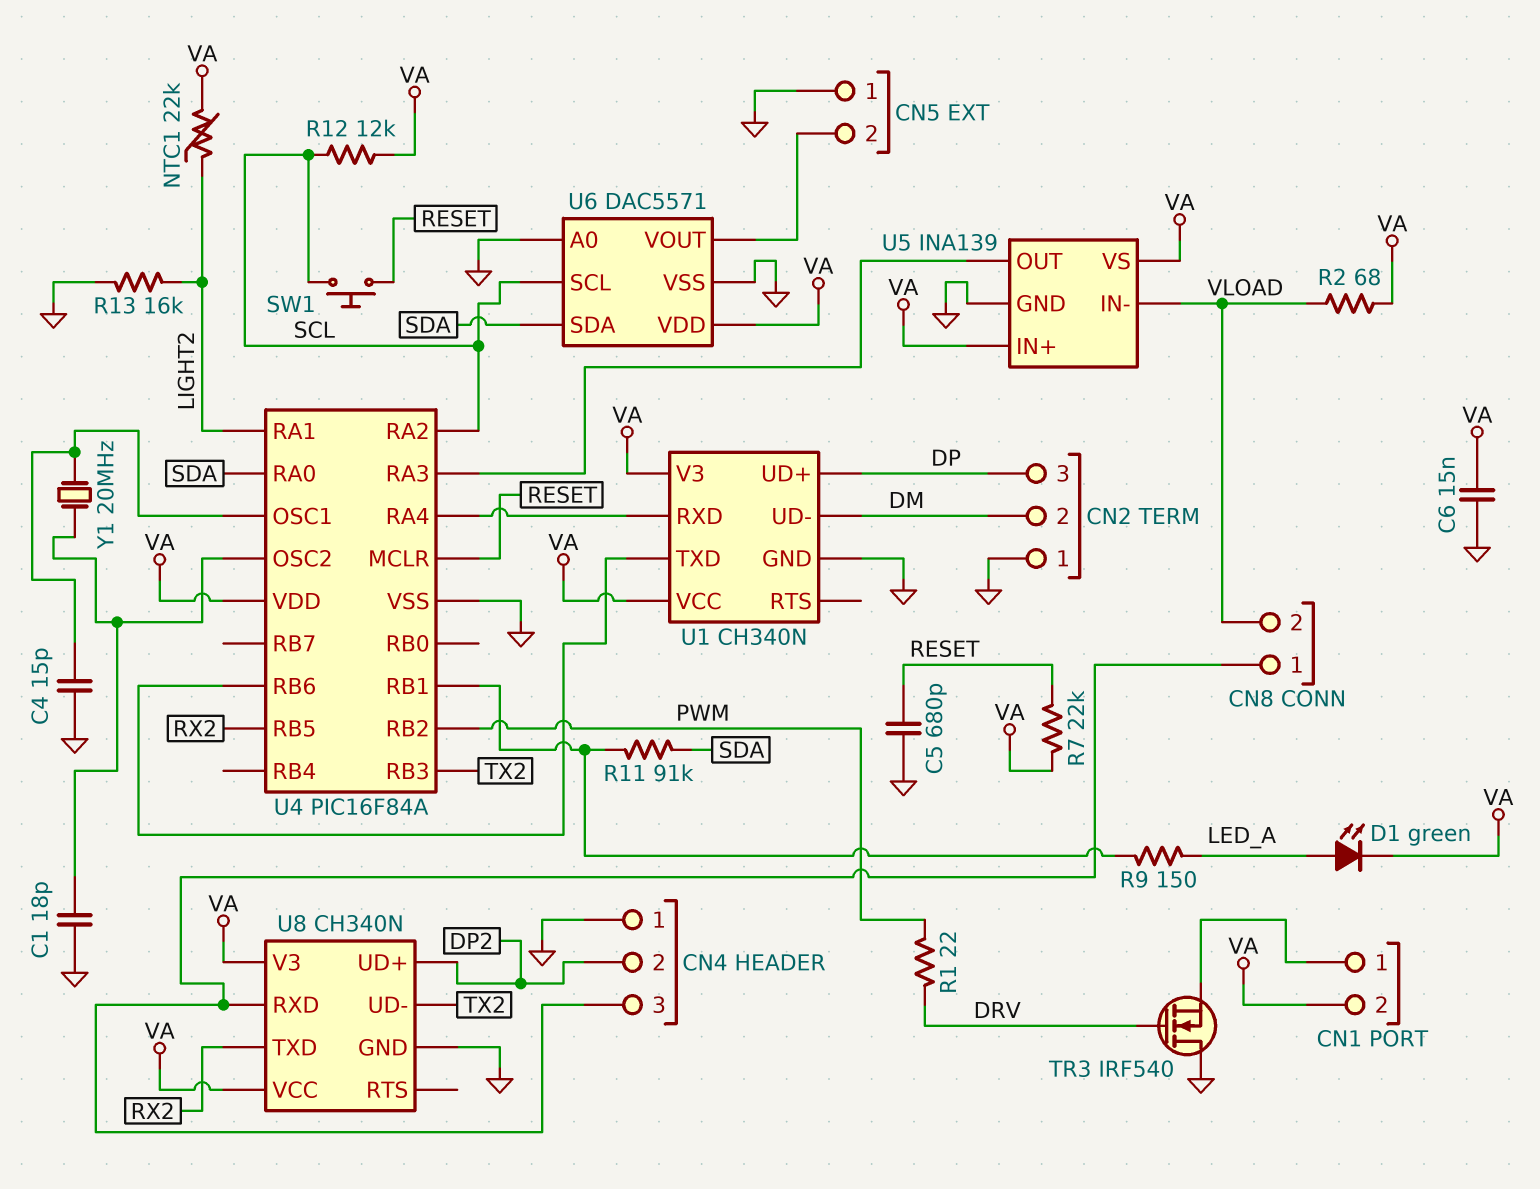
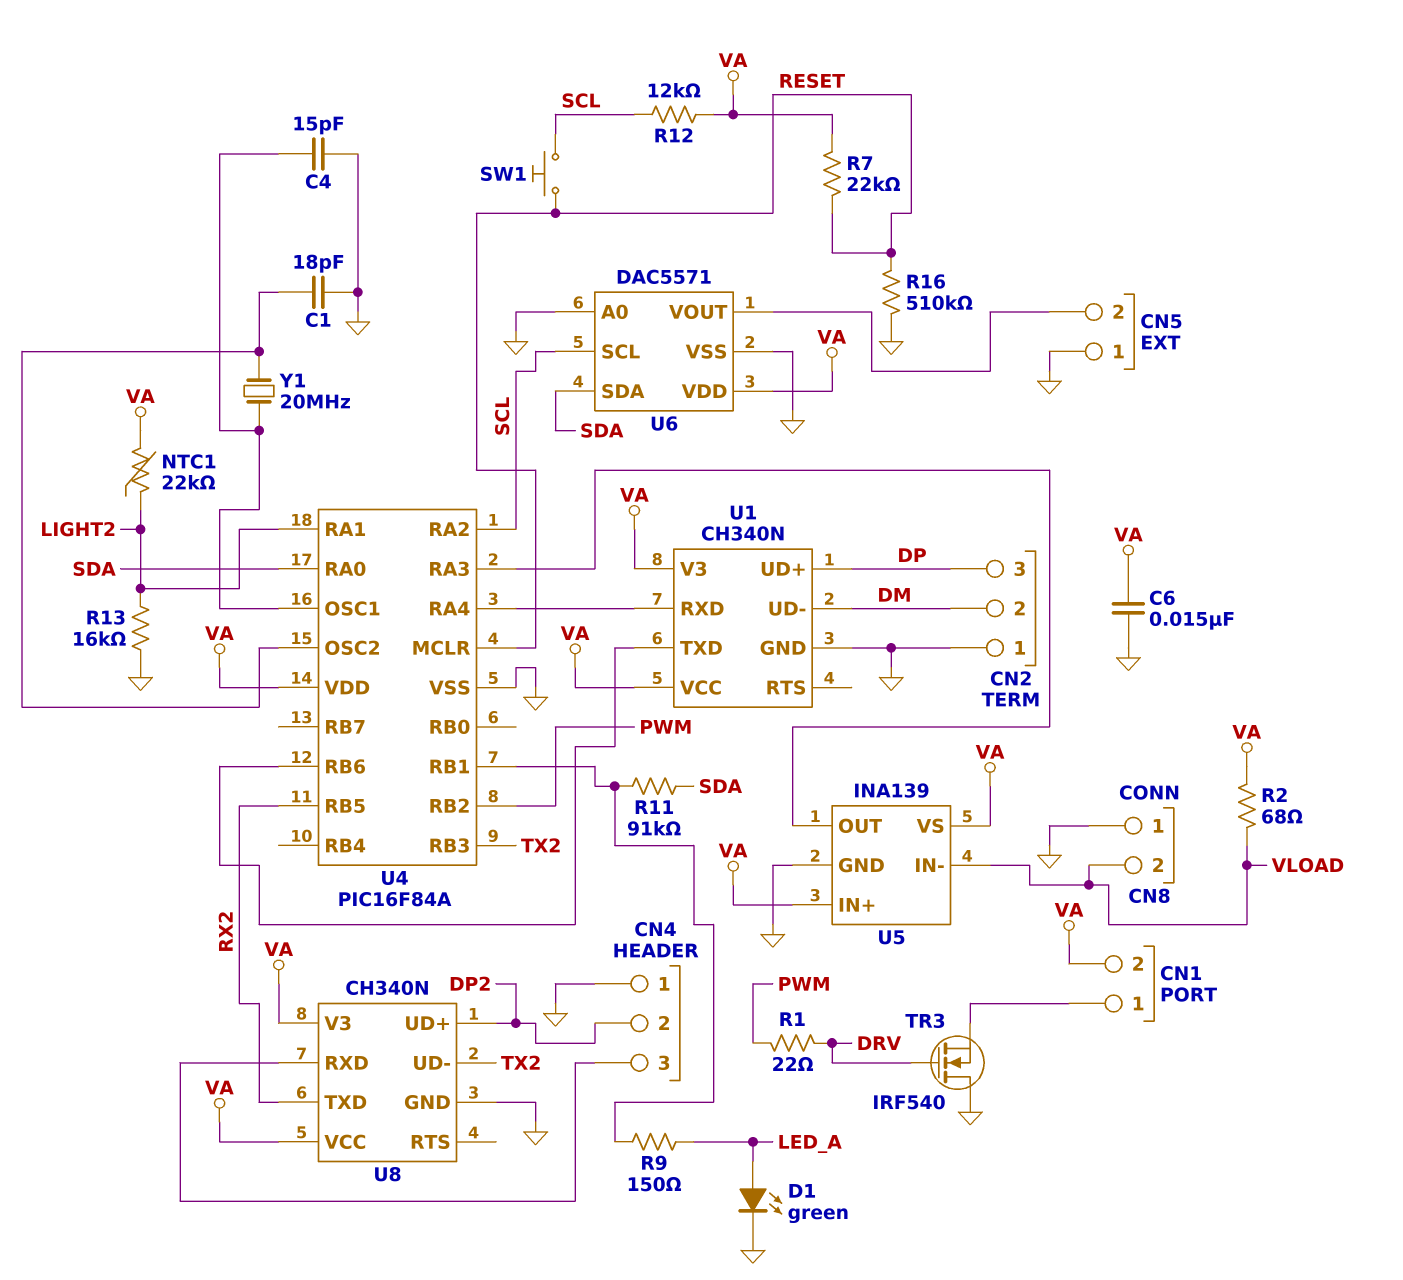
C5: 680pF (GND, RESET) -> none
CN8 pin 1: CN4/3 -> GND
D1: LED green (A LED_A, K VA) -> LED green (A LED_A, K GND)
R16: none -> 510k (GND, RESET)

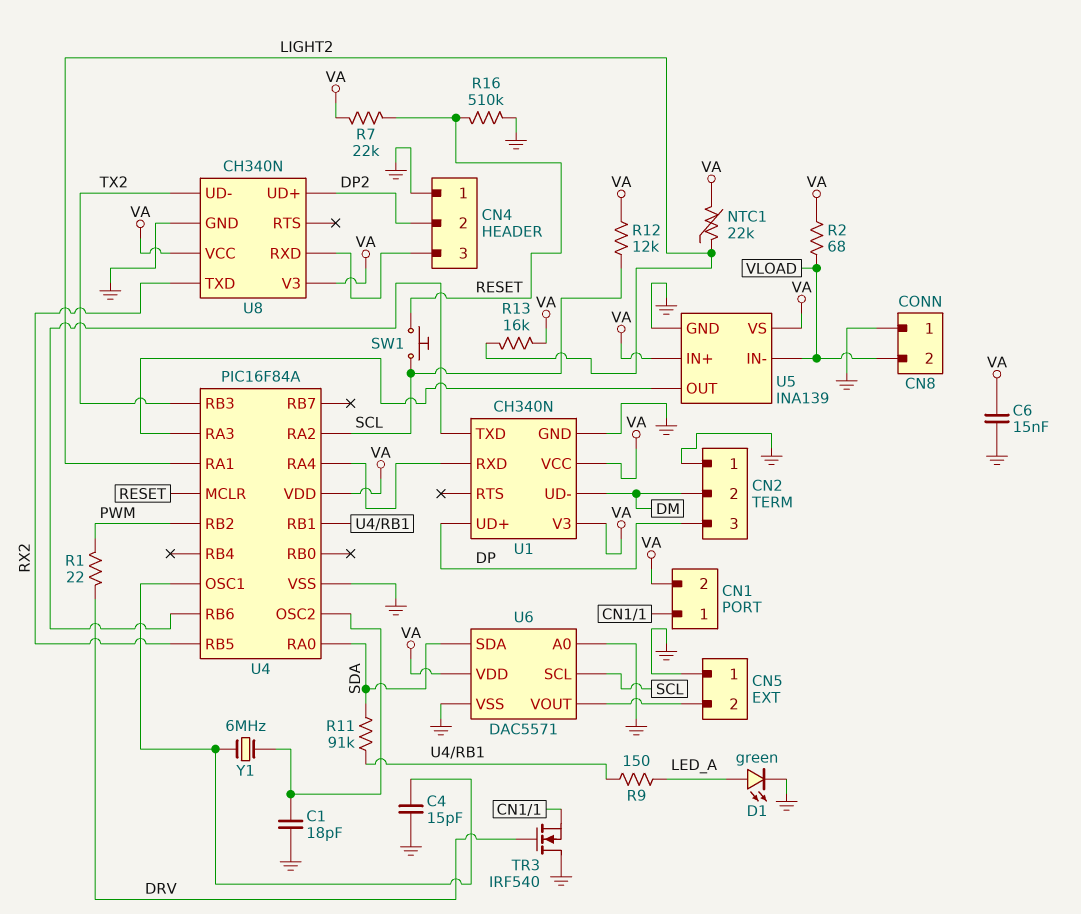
R13: 16k (GND, LIGHT2) -> 16k (LIGHT2, VA)
Y1: 20MHz (U4/OSC1, U4/OSC2) -> 6MHz (U4/OSC1, U4/OSC2)

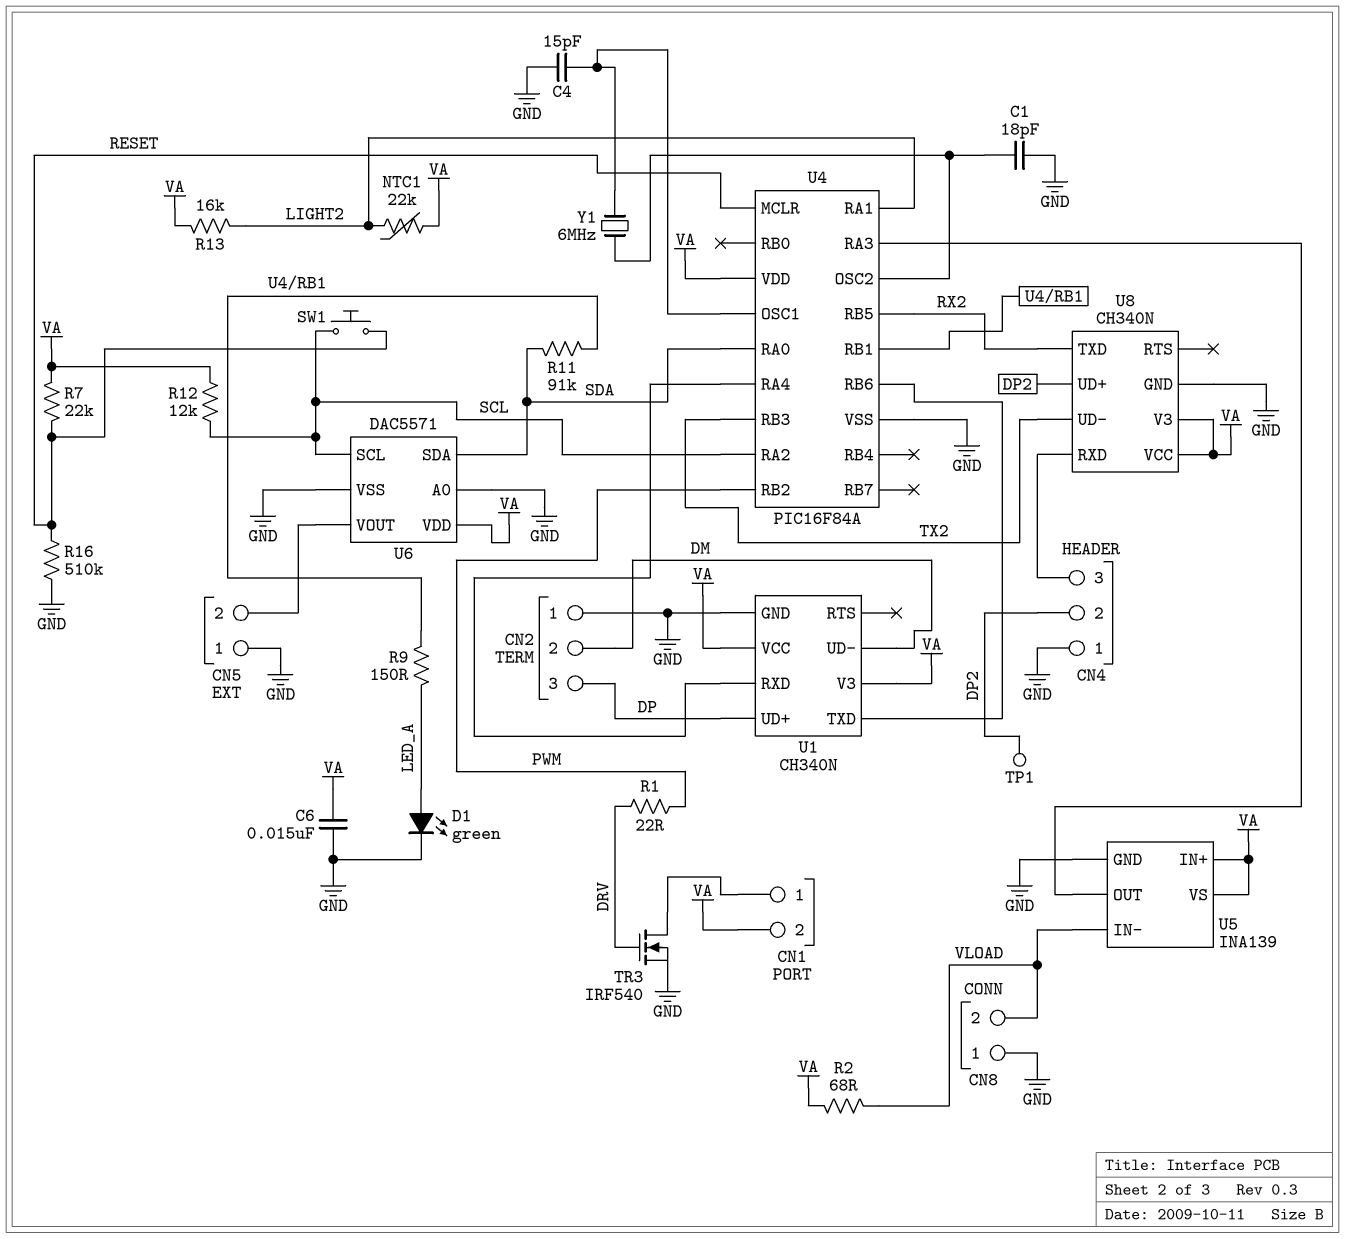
TP1: none -> test point (DP2)
TR3: NMOS IRF540 (G DRV, D GND, S CN1/1) -> NMOS IRF540 (G DRV, D CN1/1, S GND)

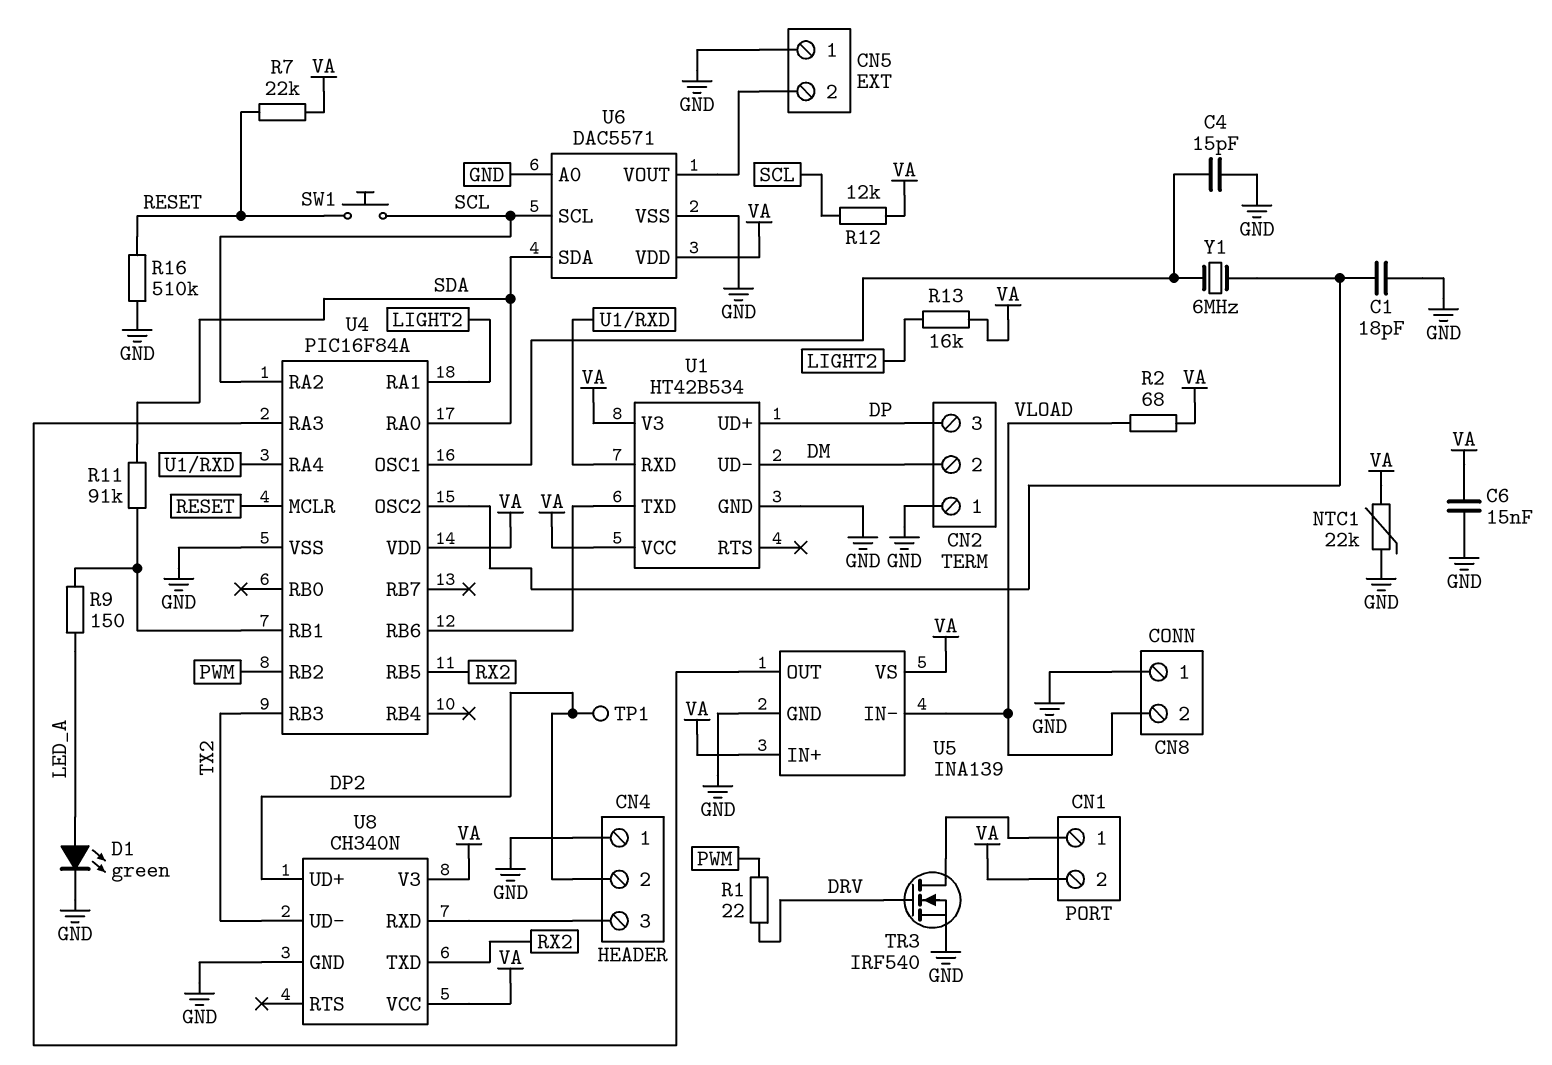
NTC1: 22k (LIGHT2, VA) -> 22k (GND, VA)
U1: CH340N -> HT42B534

